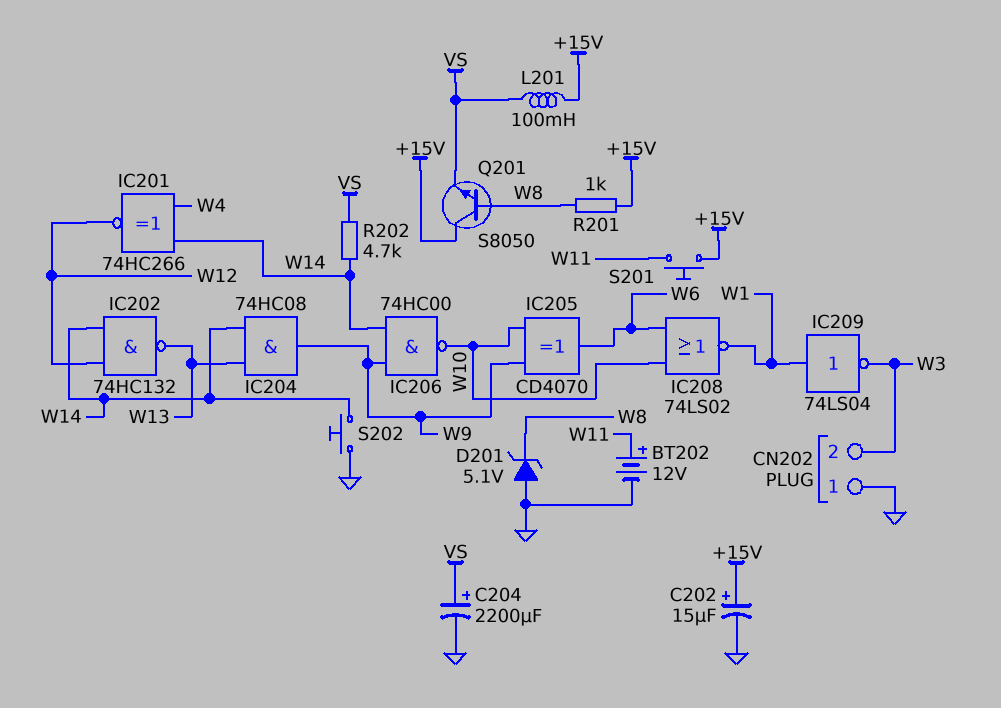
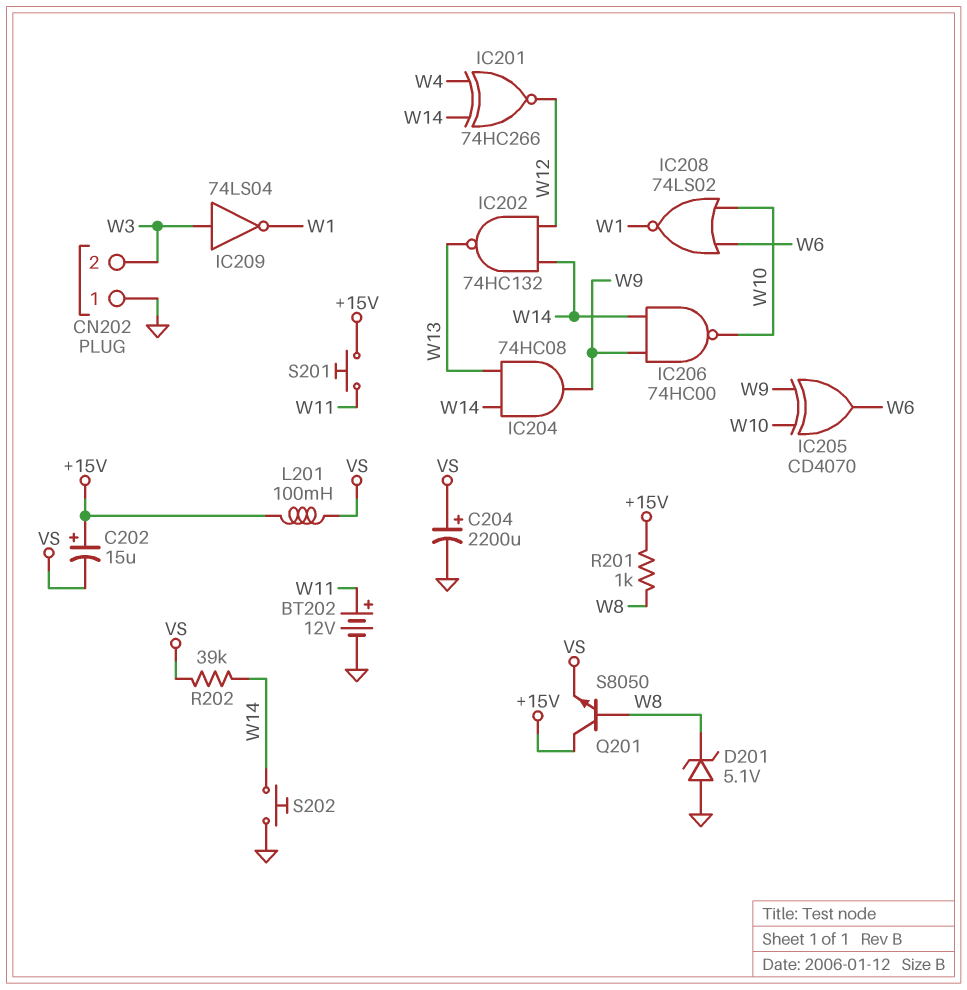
C202: 15uF (plus +15V, minus GND) -> 15uF (plus +15V, minus VS)
IC209: NOT 74LS04 (in W1, out W3) -> NOT 74LS04 (in W3, out W1)
R202: 4.7k (VS, W14) -> 39k (VS, W14)

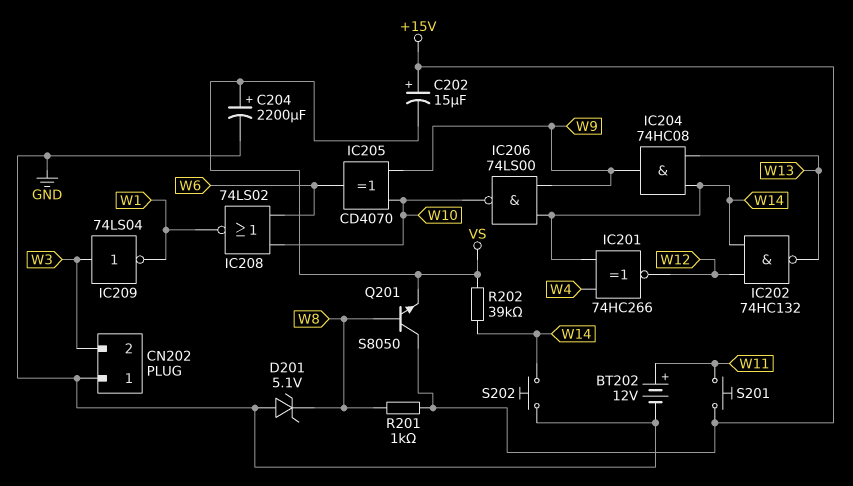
IC206: NAND 74HC00 (in W9, in W14, out W10) -> NAND 74LS00 (in W9, in W14, out W10)
L201: 100mH (+15V, VS) -> none

